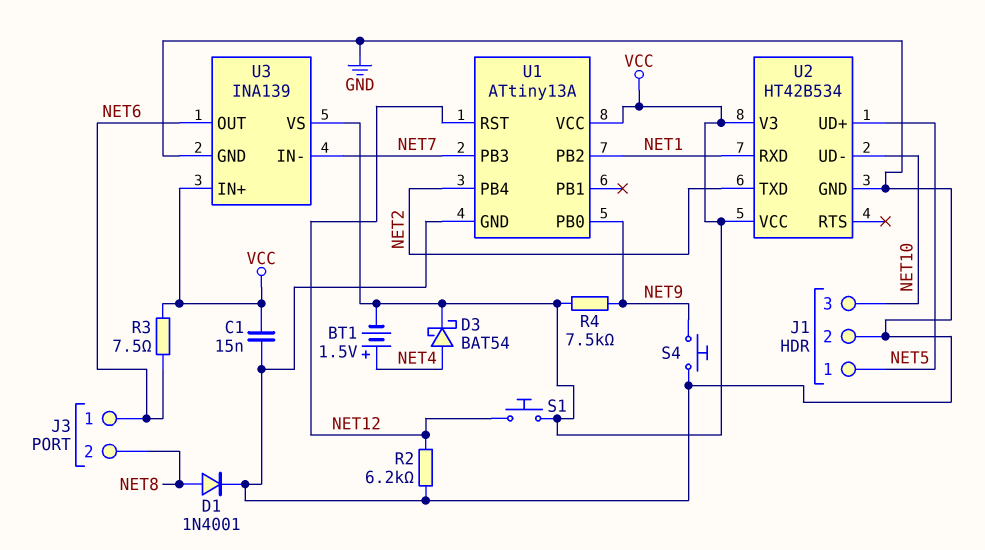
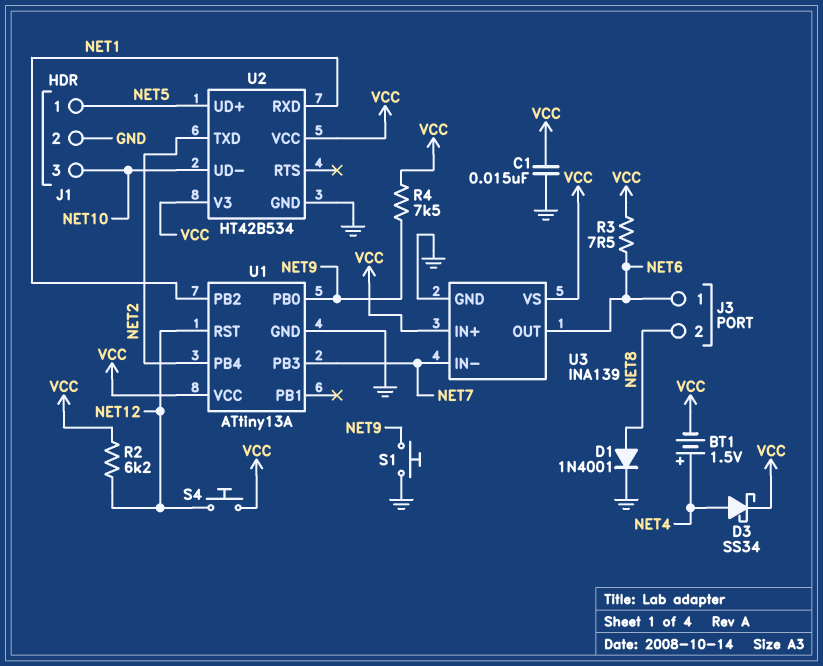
D3: schottky BAT54 (A NET4, K VCC) -> schottky SS34 (A NET4, K VCC)
R2: 6.2k (GND, NET12) -> 6.2k (NET12, VCC)
S1: button (NET12, VCC) -> button (GND, NET9)
S4: button (GND, NET9) -> button (NET12, VCC)

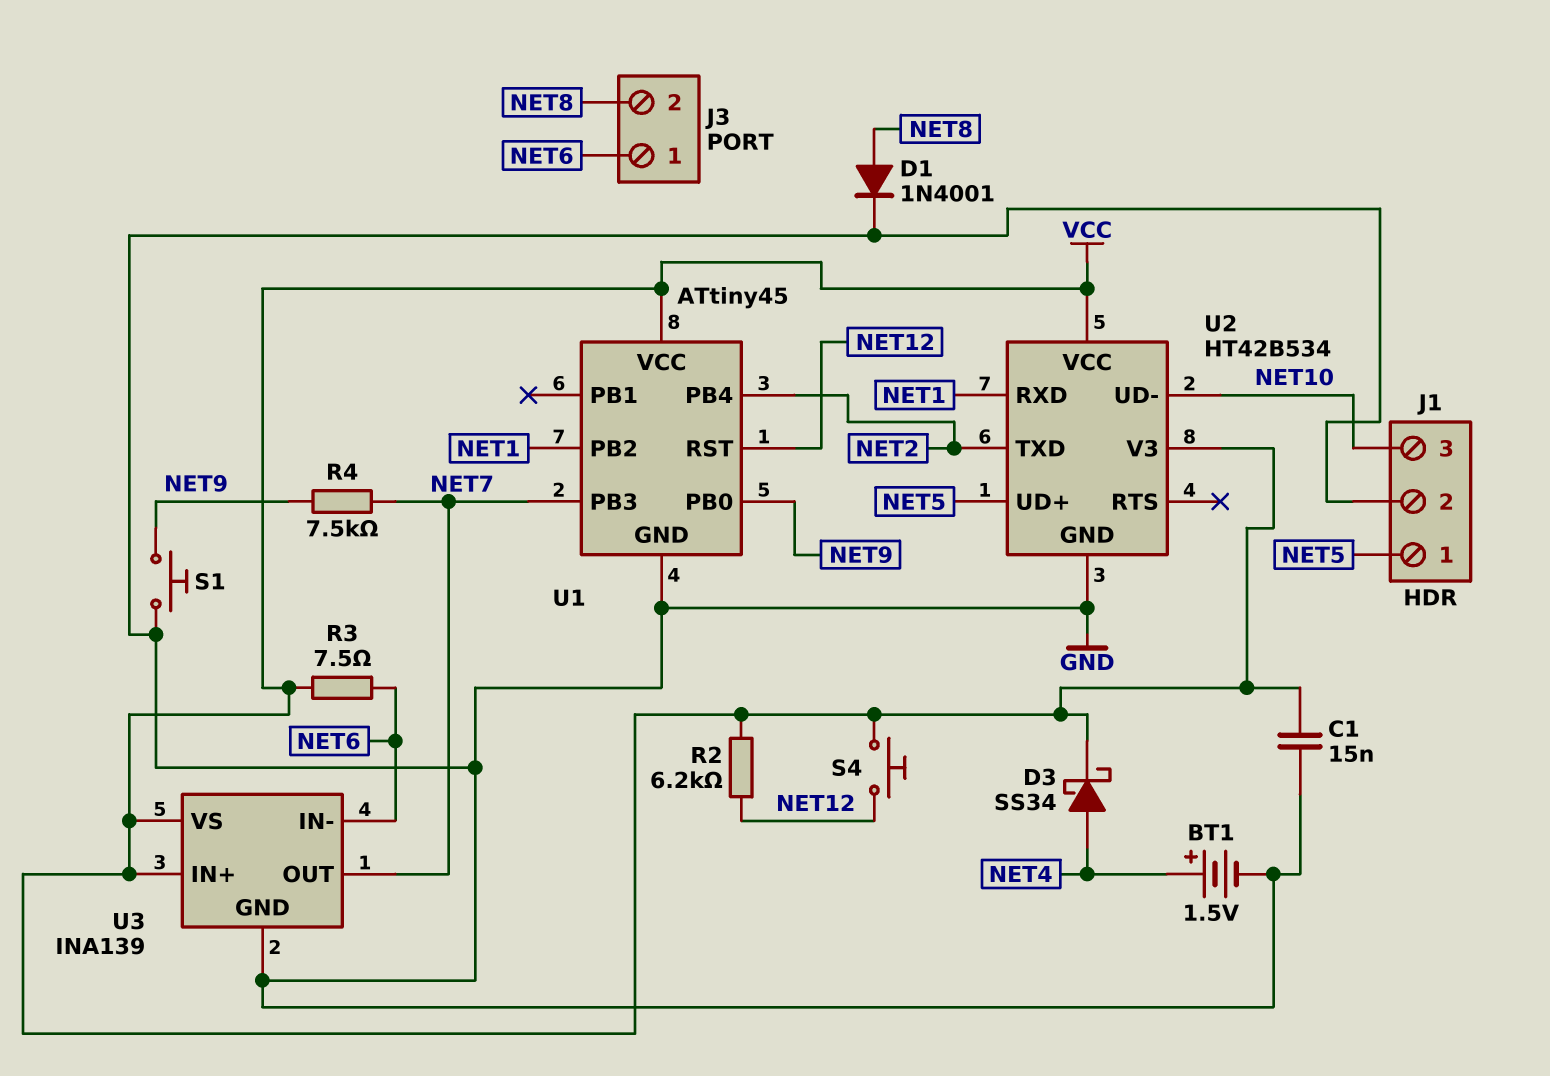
BT1: 1.5V (plus NET4, minus VCC) -> 1.5V (plus NET4, minus GND)
R4: 7.5k (NET9, VCC) -> 7.5k (NET7, NET9)
U1: ATtiny13A -> ATtiny45
U3 pin IN-: NET7 -> NET6
U3 pin OUT: NET6 -> NET7

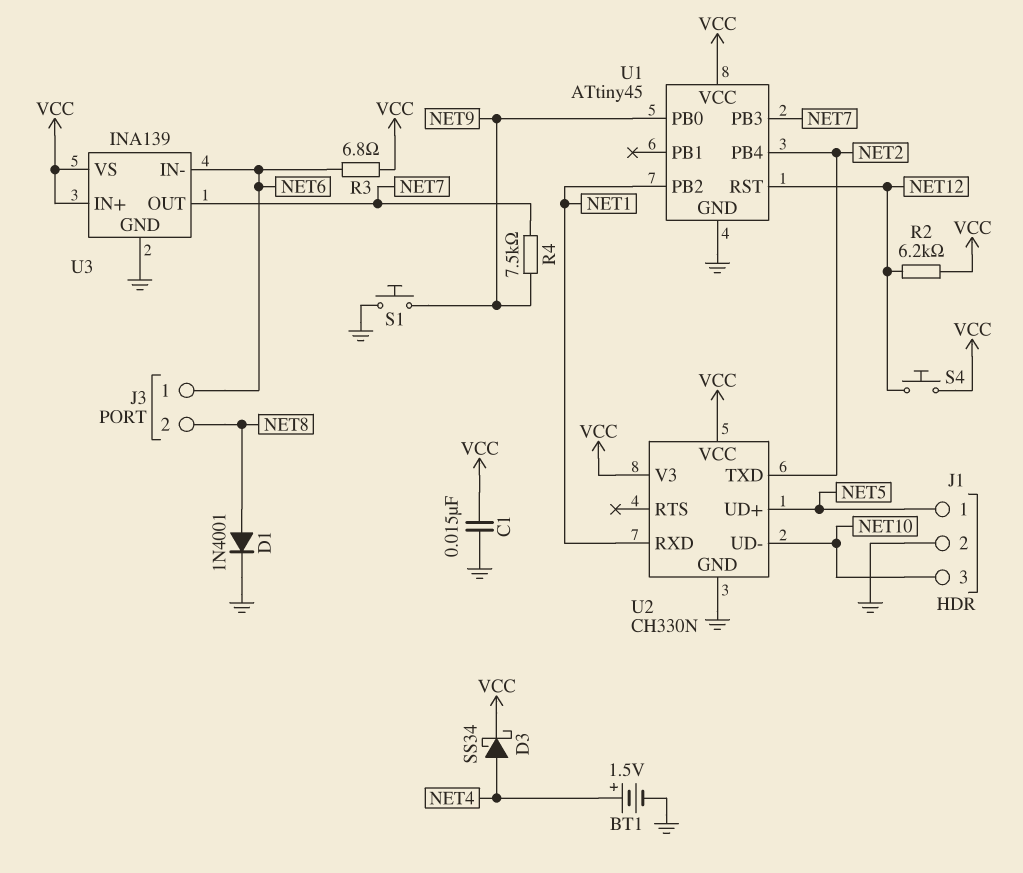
R3: 7.5 (NET6, VCC) -> 6.8 (NET6, VCC)
U2: HT42B534 -> CH330N

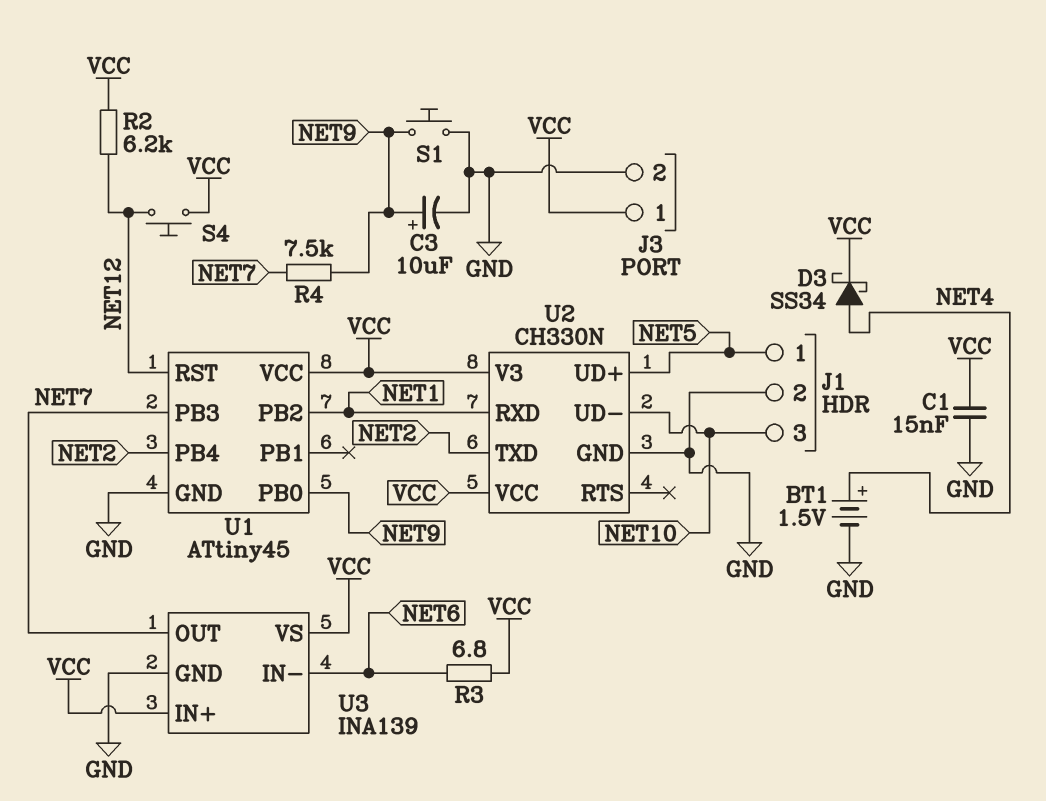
C3: none -> 10uF (plus NET9, minus GND)
D1: diode 1N4001 (A NET8, K GND) -> none
J3 pin 1: NET6 -> VCC
J3 pin 2: NET8 -> GND

